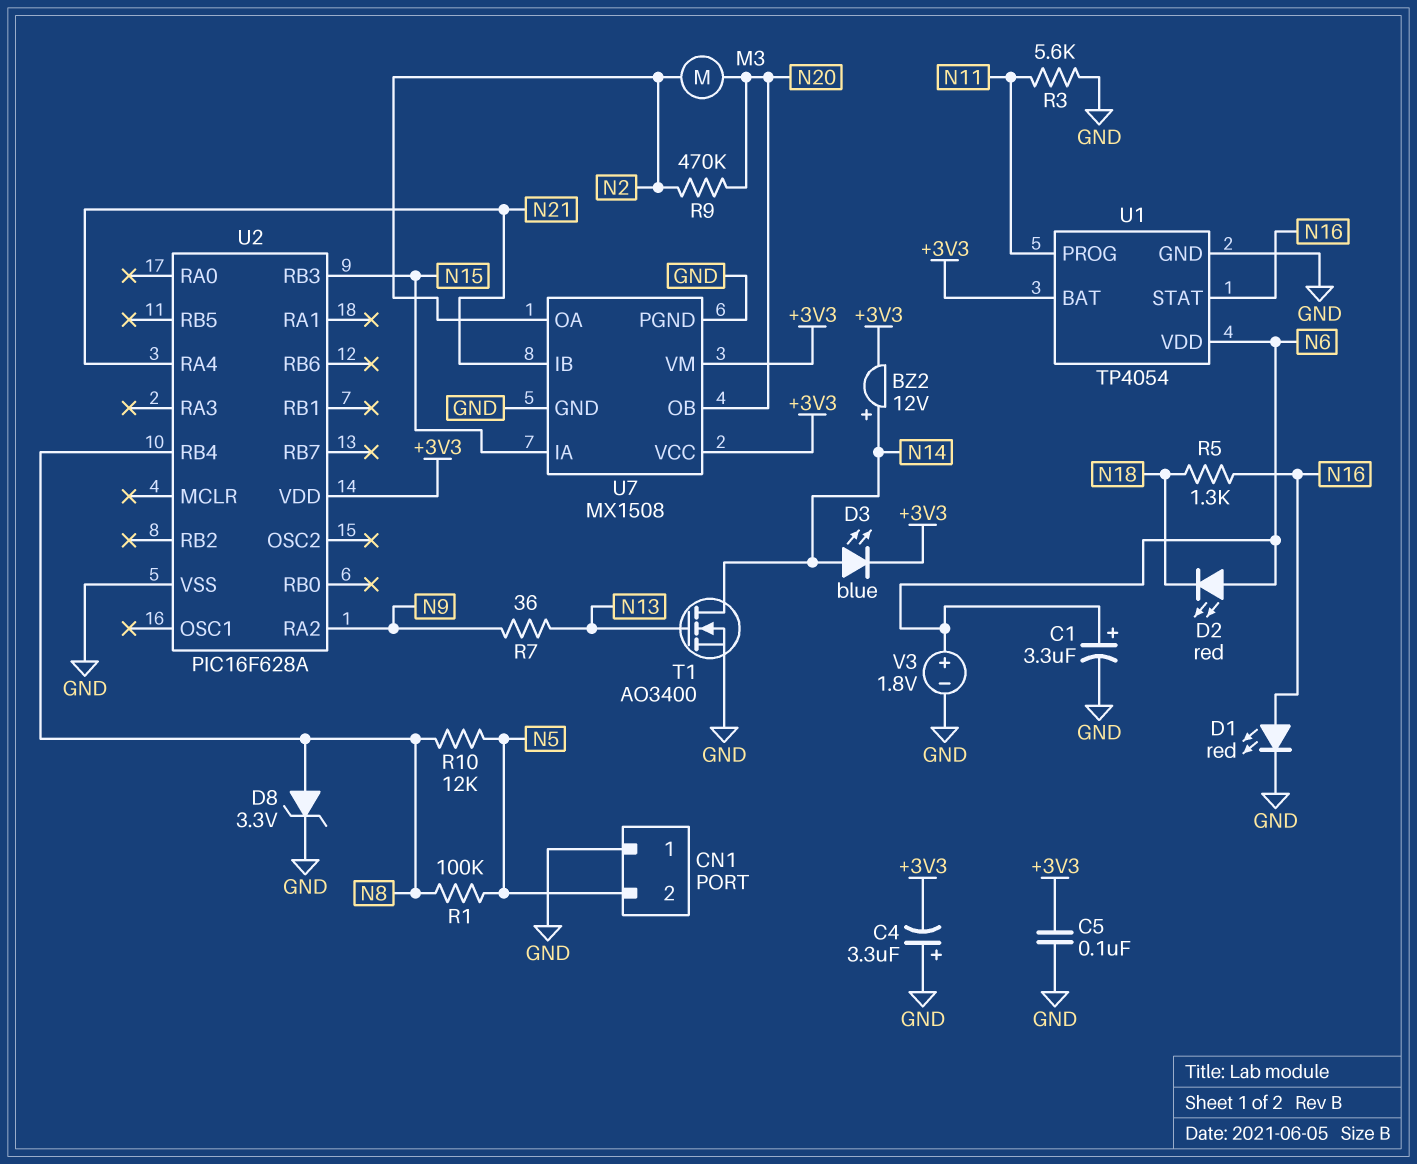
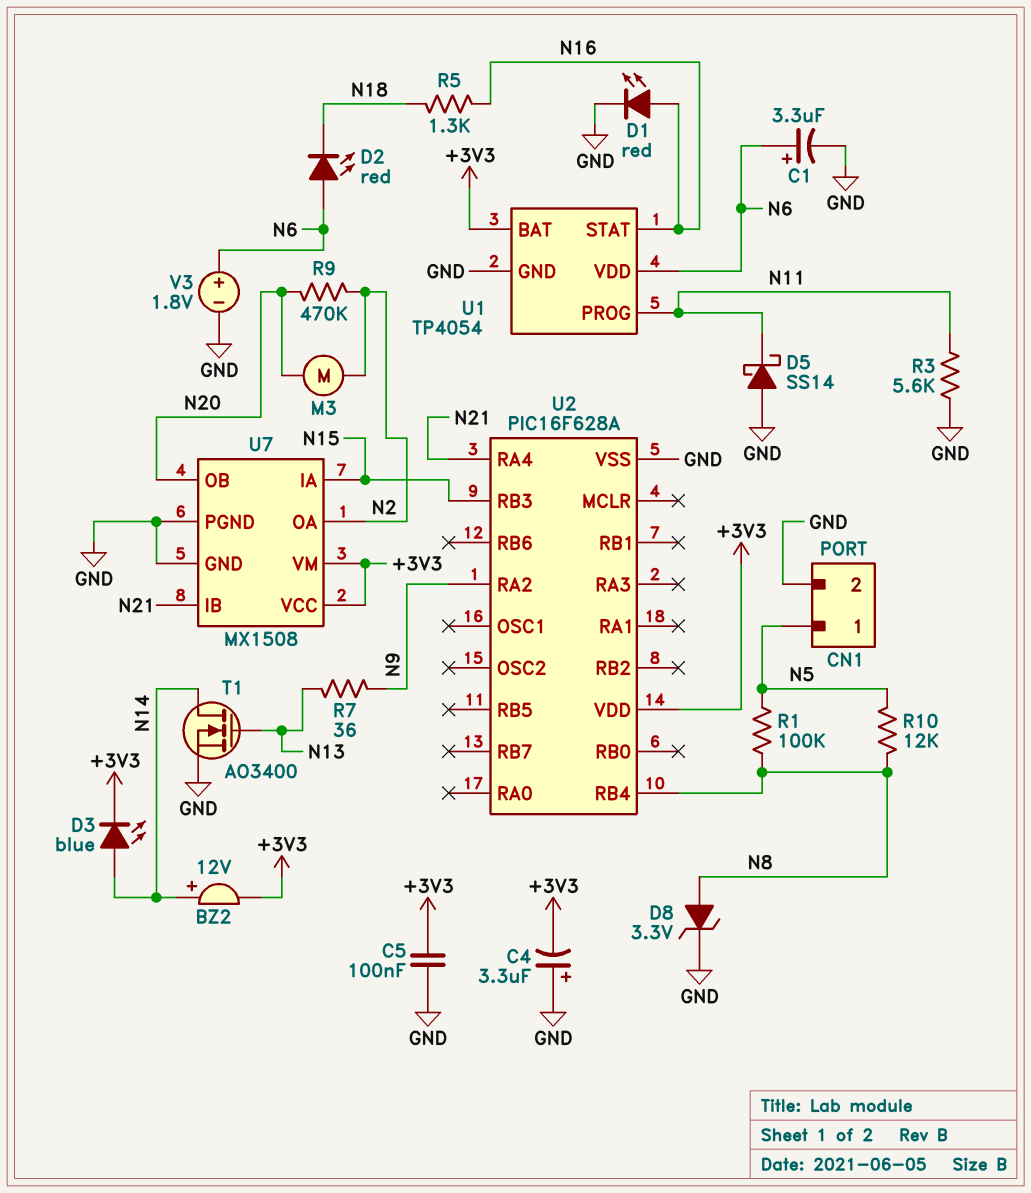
CN1 pin 1: GND -> N5
CN1 pin 2: N5 -> GND
D5: none -> schottky SS14 (A GND, K N11)

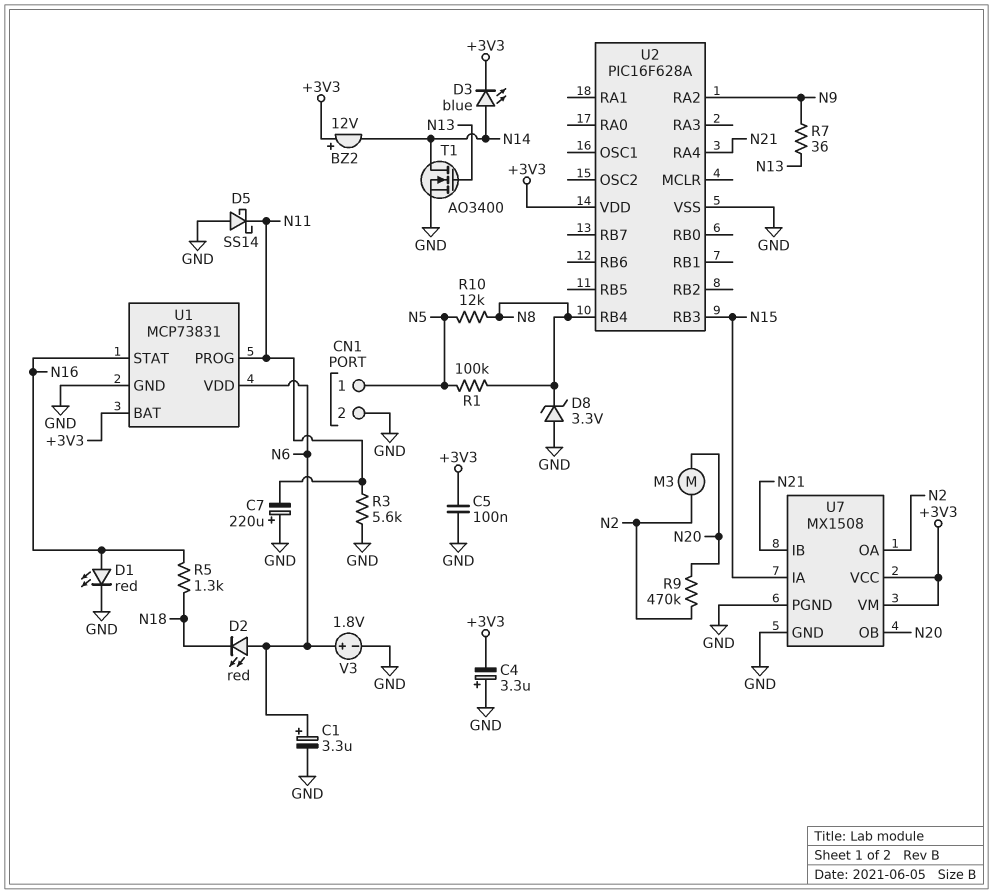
BZ2: buzzer 12V (plus N14, minus +3V3) -> buzzer 12V (plus +3V3, minus N14)
C7: none -> 220uF (plus GND, minus N11)
D8: zener 3.3V (A N8, K GND) -> zener 3.3V (A GND, K N8)
U1: TP4054 -> MCP73831

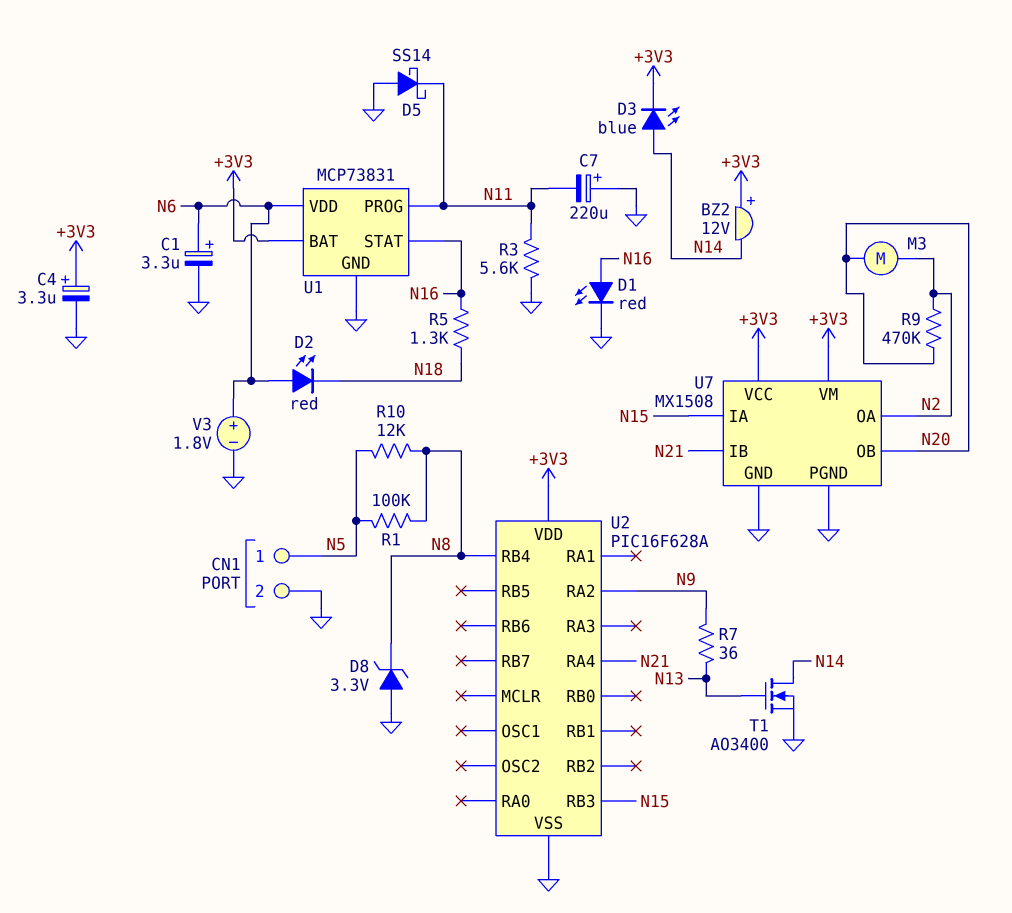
C4: 3.3uF (plus GND, minus +3V3) -> 3.3uF (plus +3V3, minus GND)
C5: 100nF (+3V3, GND) -> none

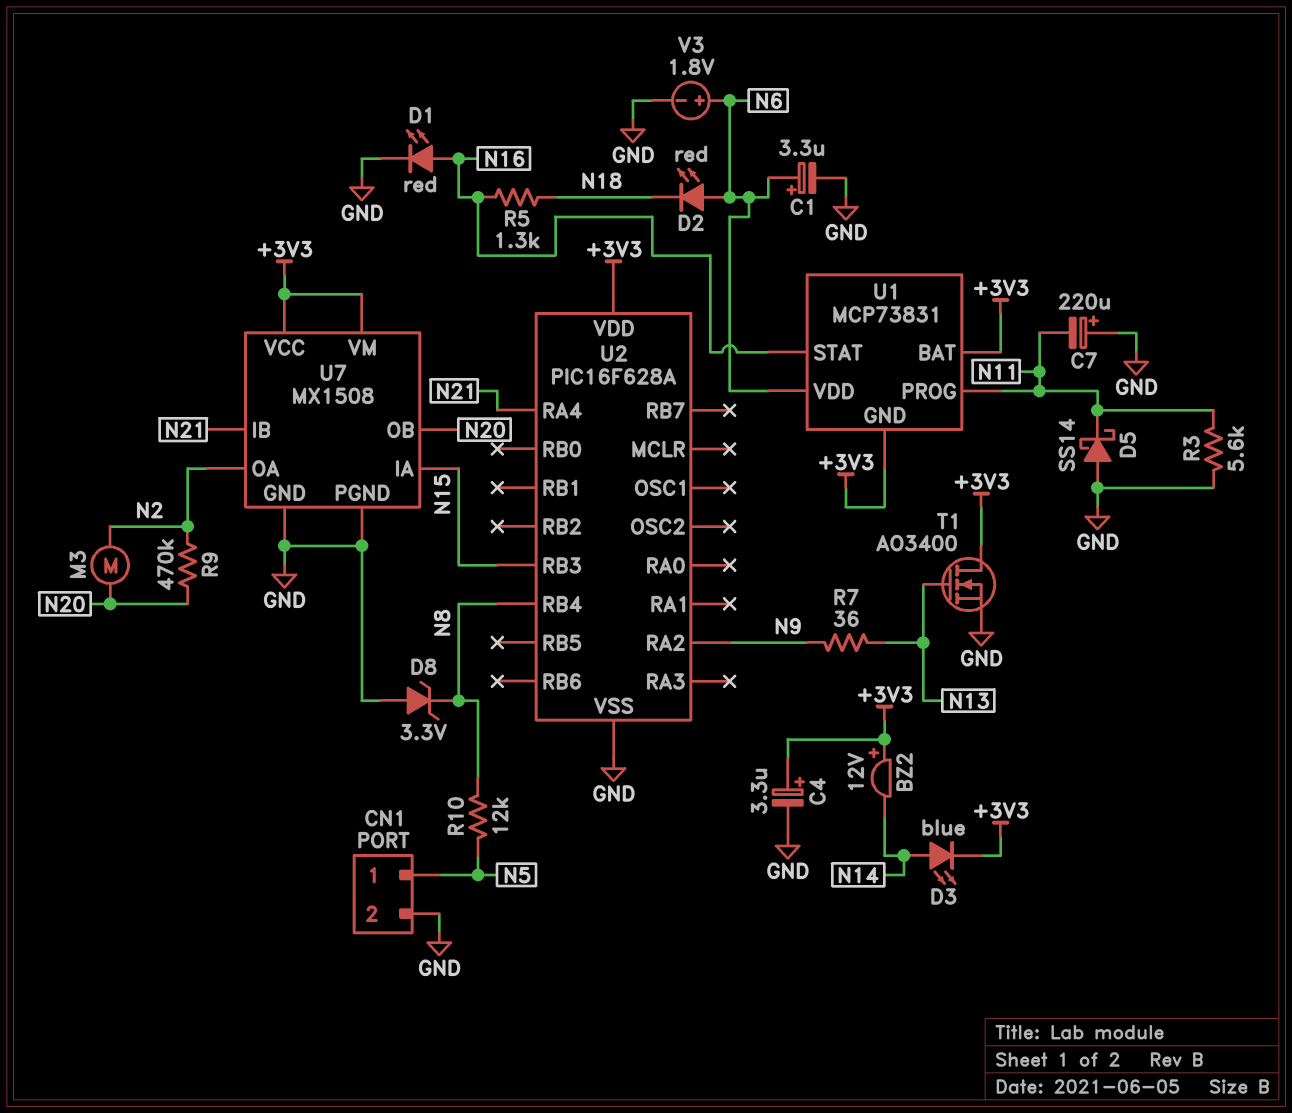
R1: 100k (N5, N8) -> none
T1: NMOS AO3400 (G N13, D N14, S GND) -> NMOS AO3400 (G N13, D +3V3, S GND)
U1 pin GND: GND -> +3V3

